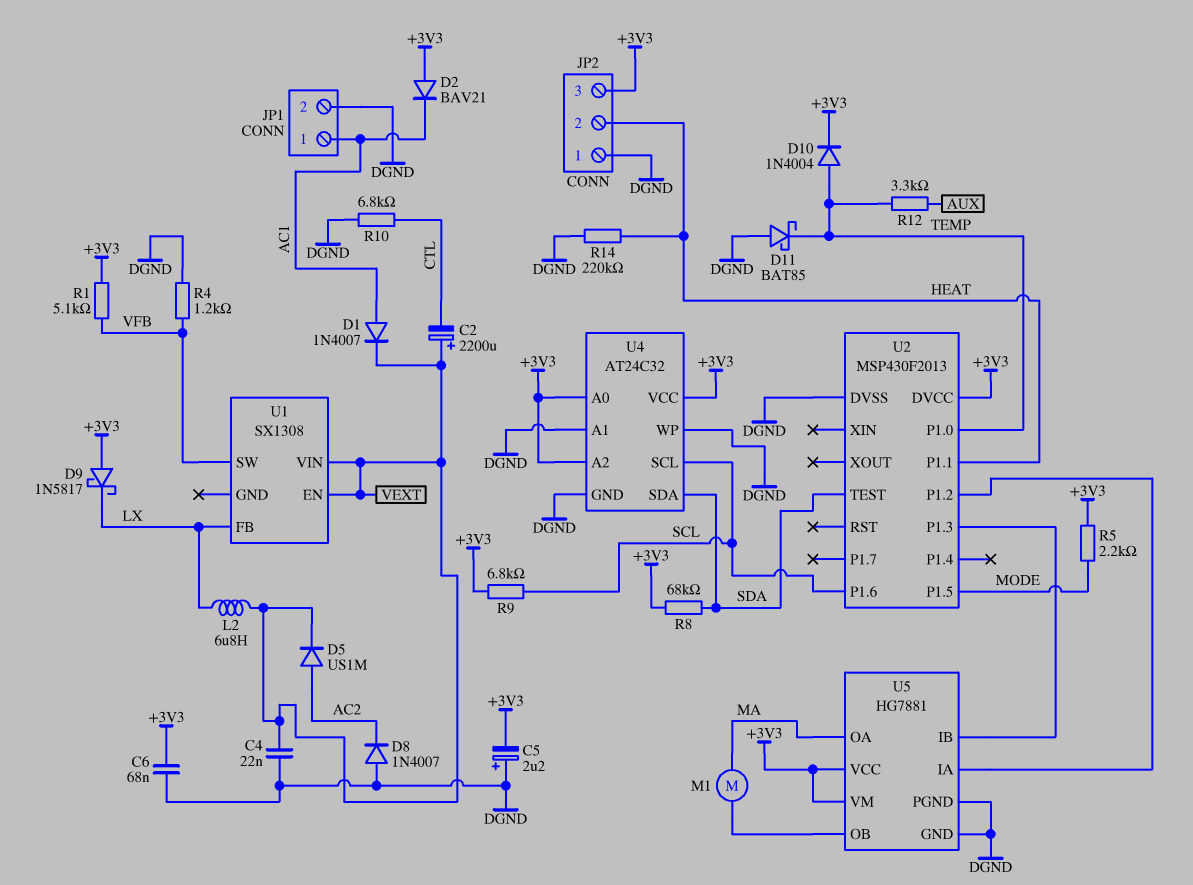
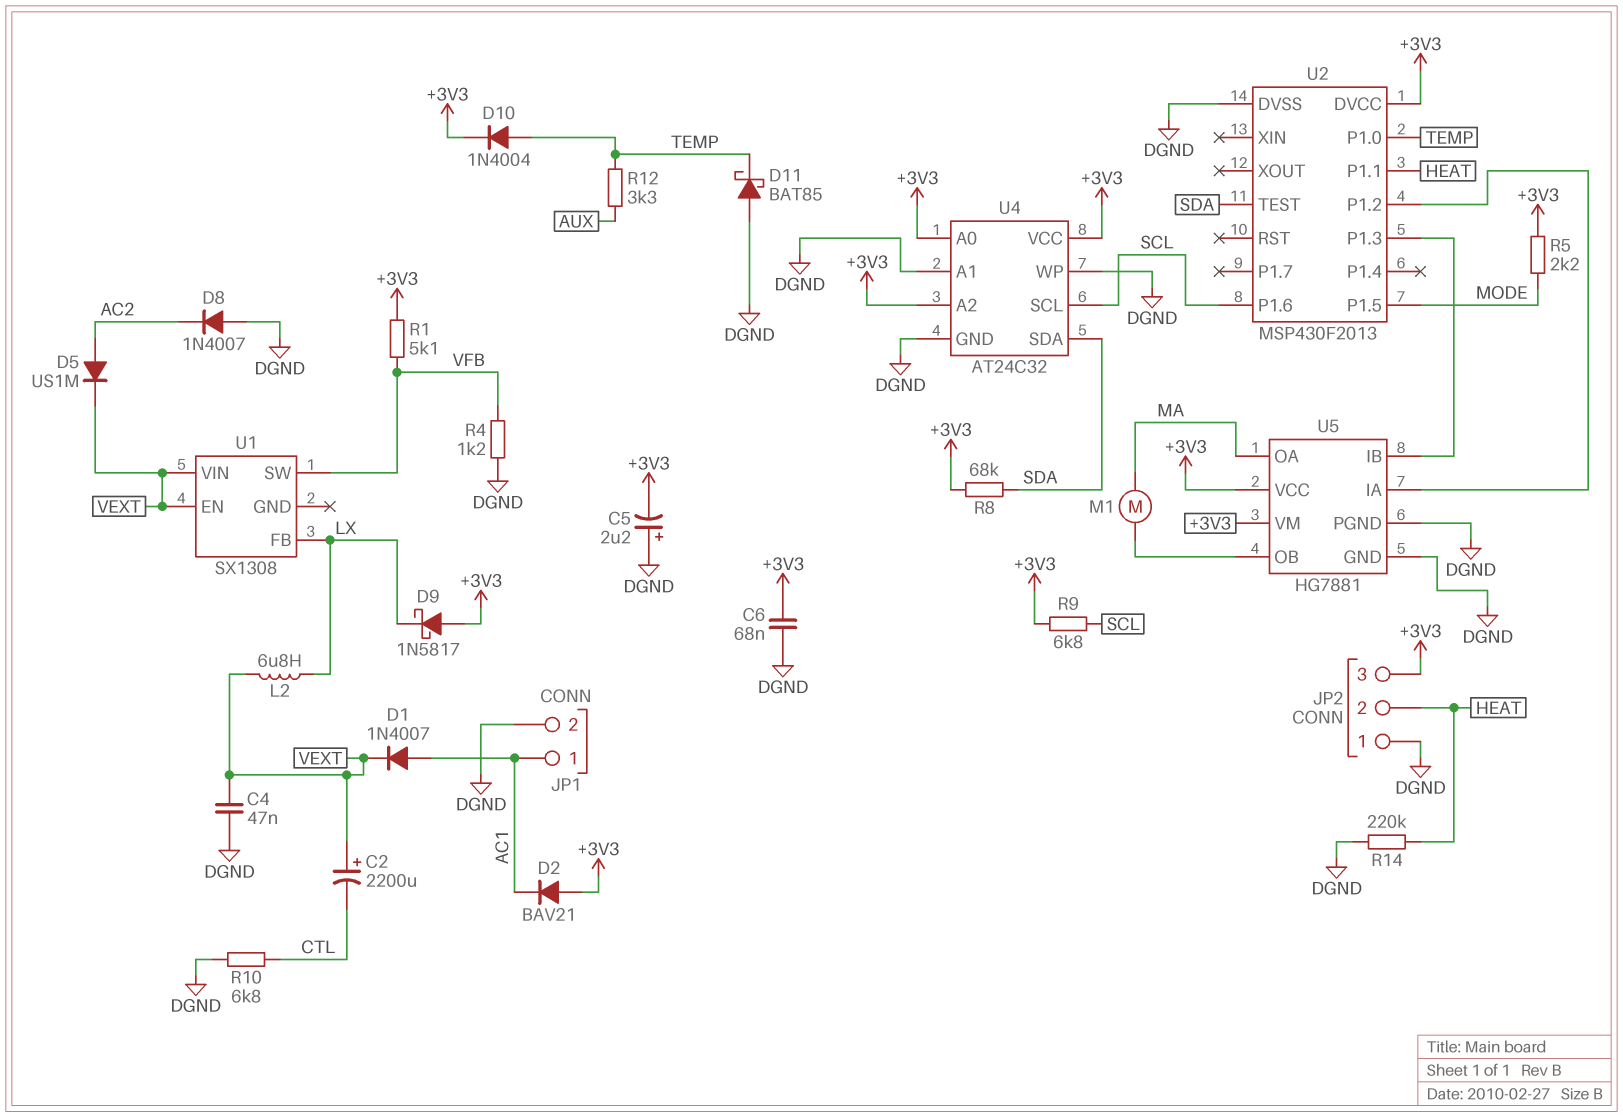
C4: 22nF (DGND, VEXT) -> 47nF (DGND, VEXT)

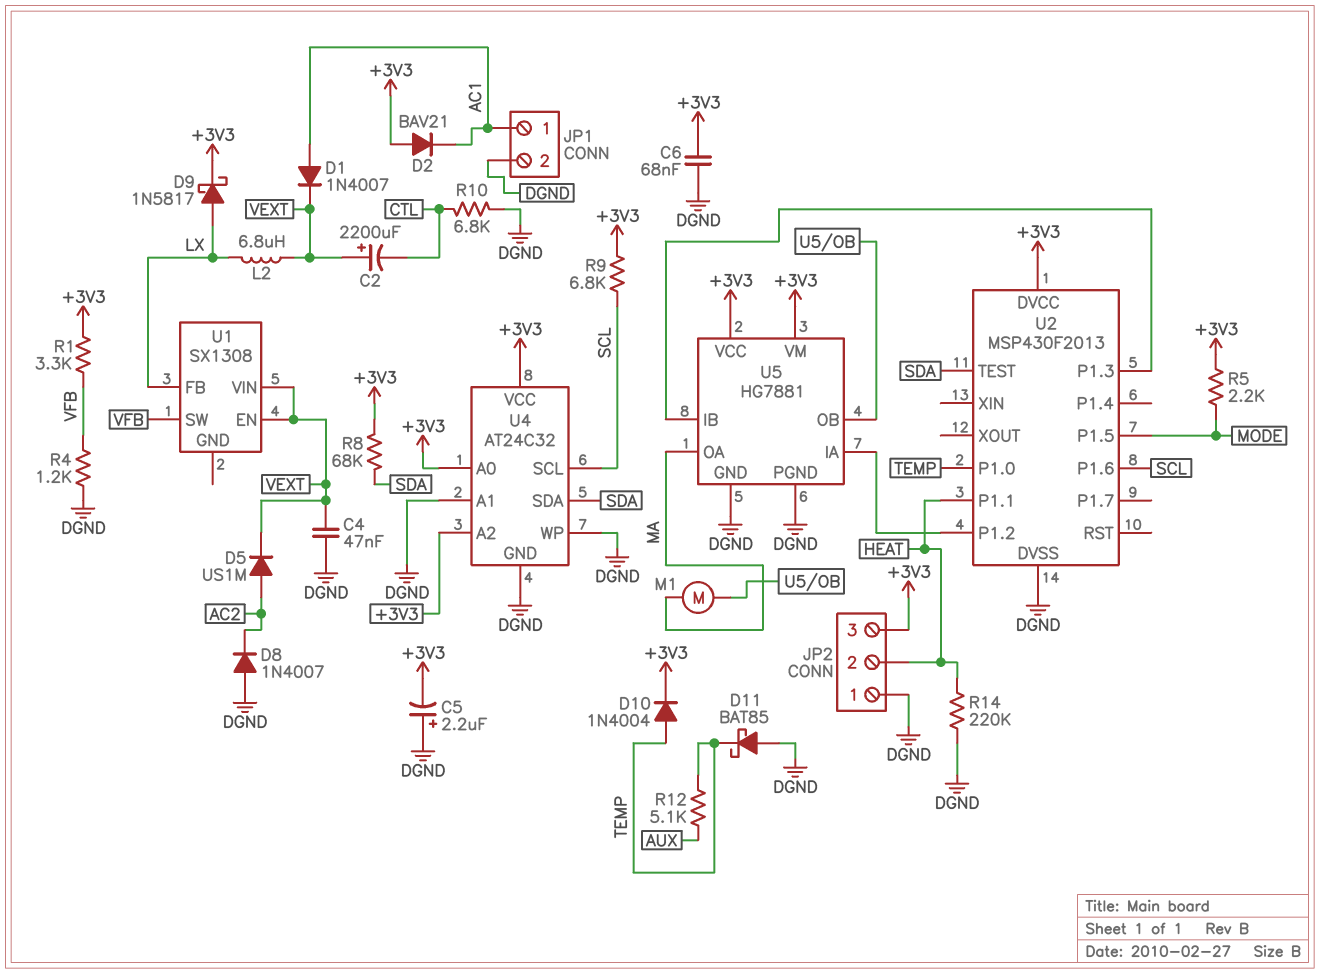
D9: schottky 1N5817 (A +3V3, K LX) -> schottky 1N5817 (A LX, K +3V3)
R1: 5.1k (+3V3, VFB) -> 3.3k (+3V3, VFB)
R12: 3.3k (AUX, TEMP) -> 5.1k (AUX, TEMP)

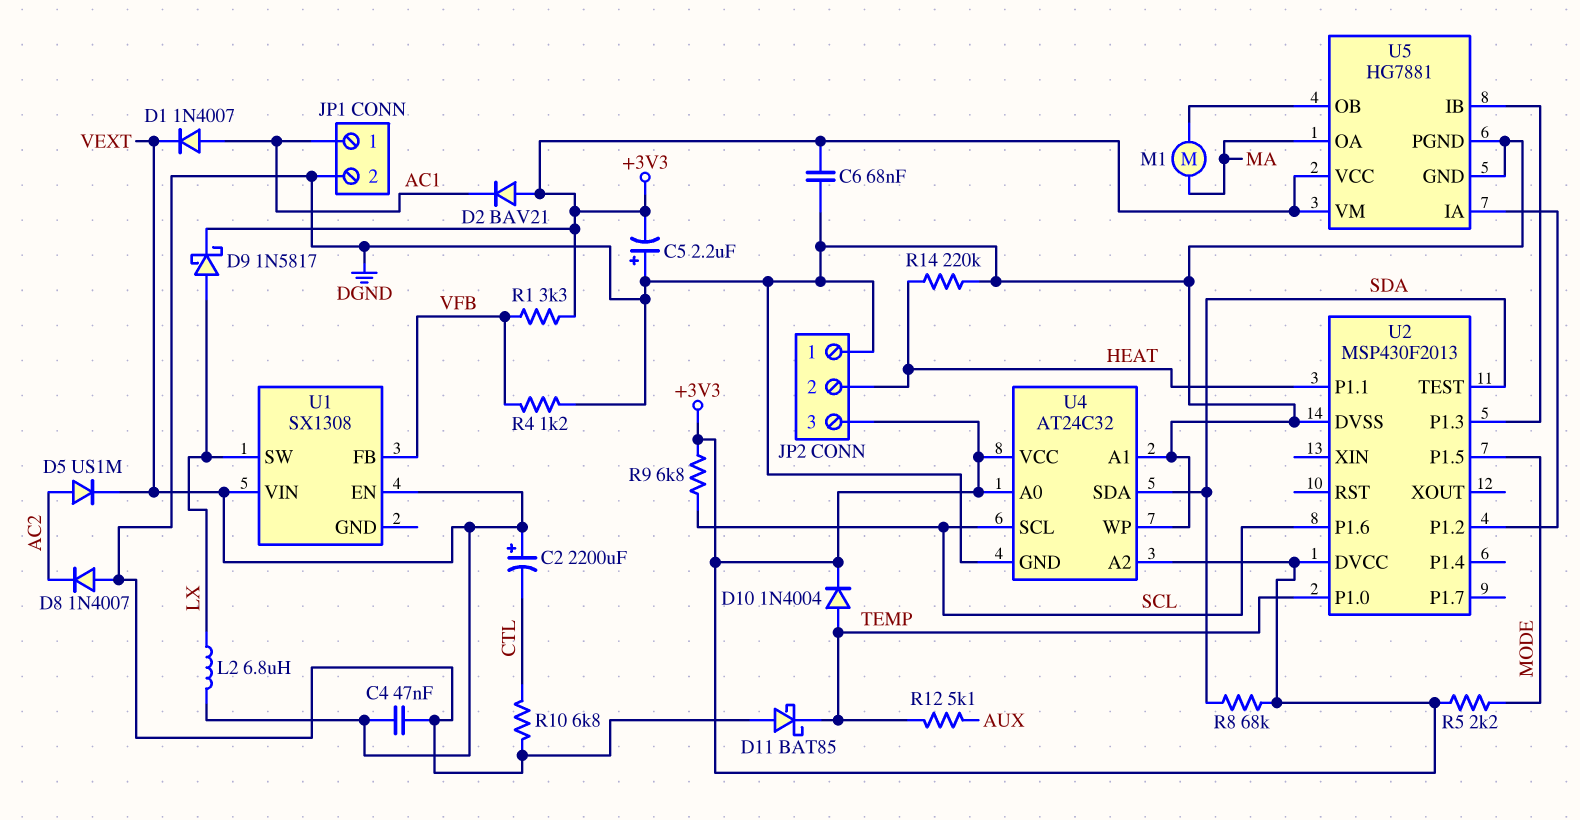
U1 pin FB: LX -> VFB
U1 pin SW: VFB -> LX

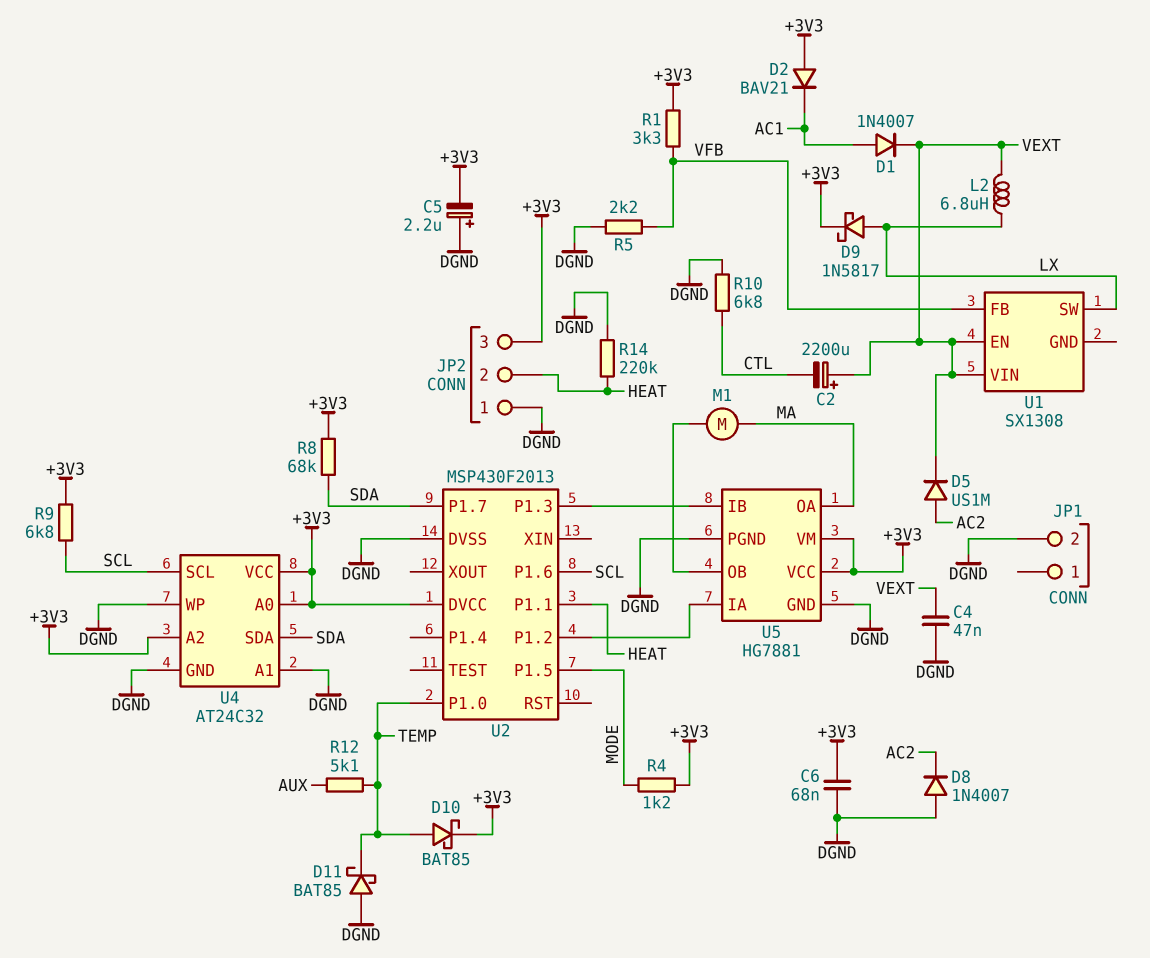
D10: diode 1N4004 (A TEMP, K +3V3) -> schottky BAT85 (A TEMP, K +3V3)
JP1 pin 1: AC1 -> none
R4: 1.2k (DGND, VFB) -> 1.2k (+3V3, MODE)
R5: 2.2k (+3V3, MODE) -> 2.2k (DGND, VFB)
U2 pin P1.7: none -> SDA
U2 pin TEST: SDA -> none

